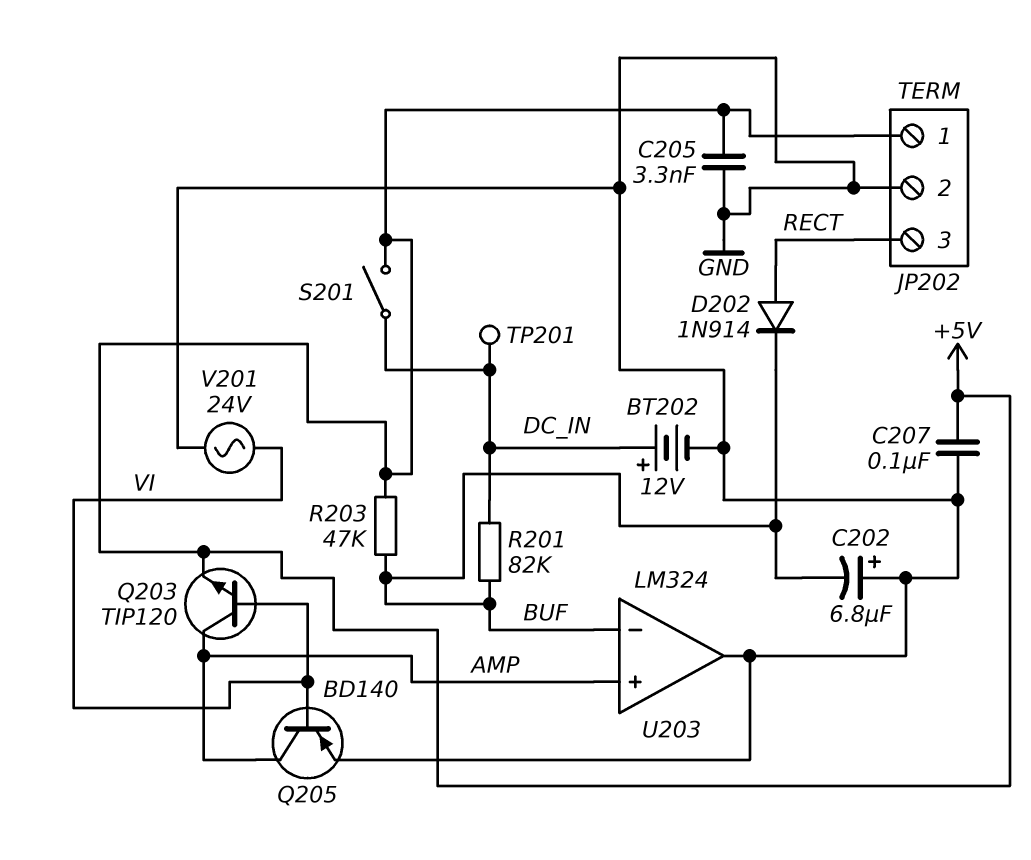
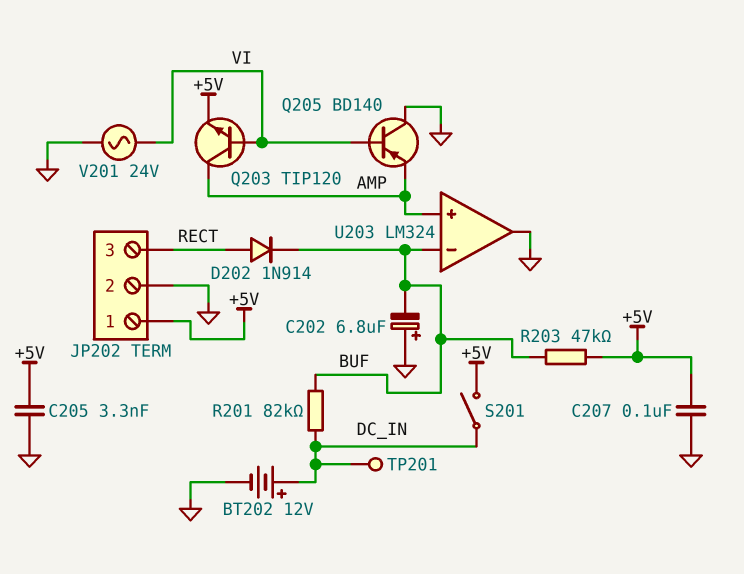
Q205: PNP BD140 (B VI, C AMP, E GND) -> PNP BD140 (B VI, C GND, E AMP)

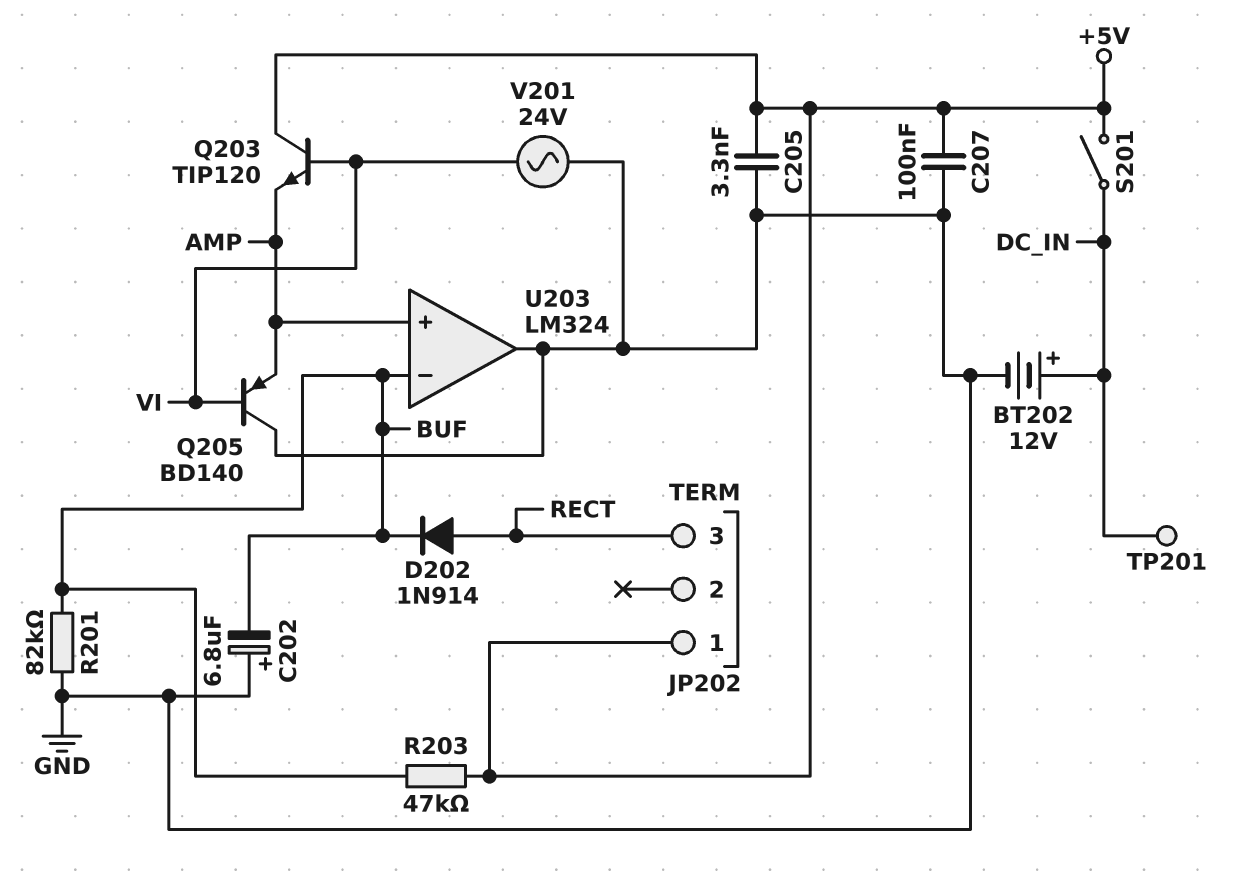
JP202 pin 2: GND -> none
Q203: NPN TIP120 (B VI, C AMP, E +5V) -> NPN TIP120 (B VI, C +5V, E AMP)
R201: 82k (BUF, DC_IN) -> 82k (BUF, GND)

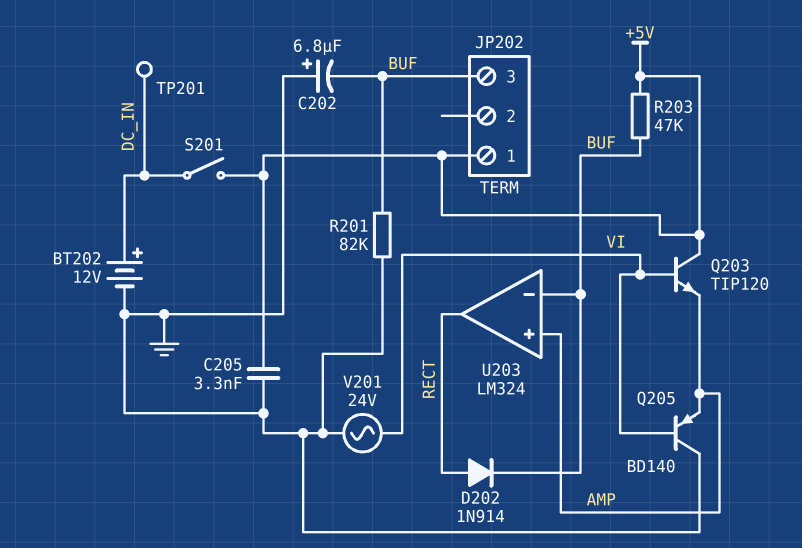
C207: 100nF (+5V, GND) -> none
JP202 pin 3: RECT -> BUF
U203 pin out: GND -> RECT

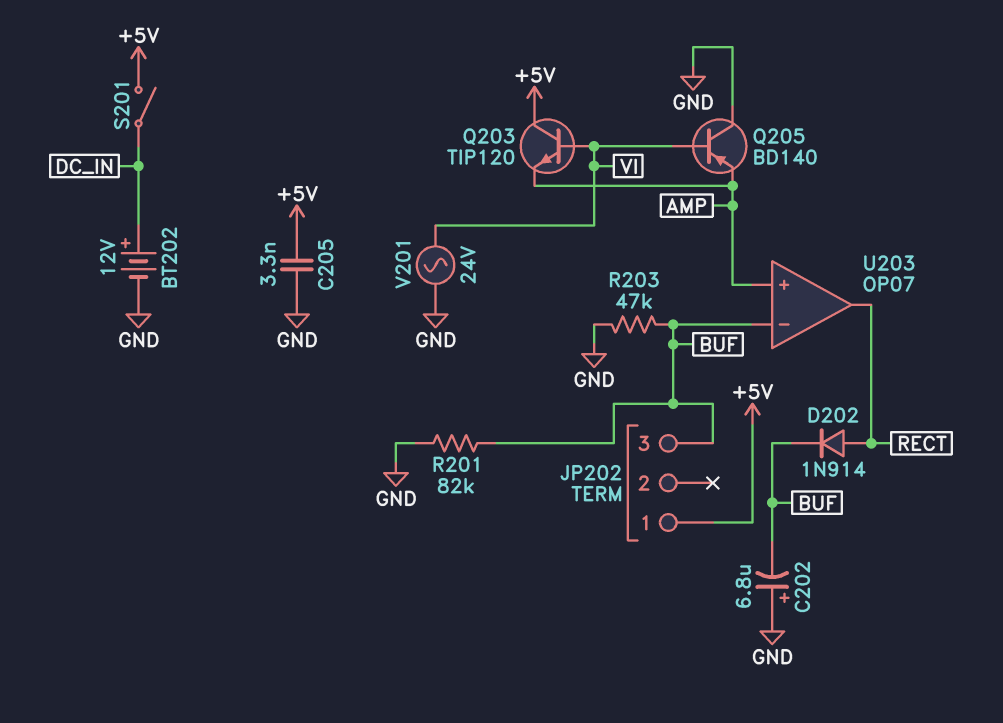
R203: 47k (+5V, BUF) -> 47k (BUF, GND)
TP201: test point (DC_IN) -> none
U203: LM324 -> OP07

